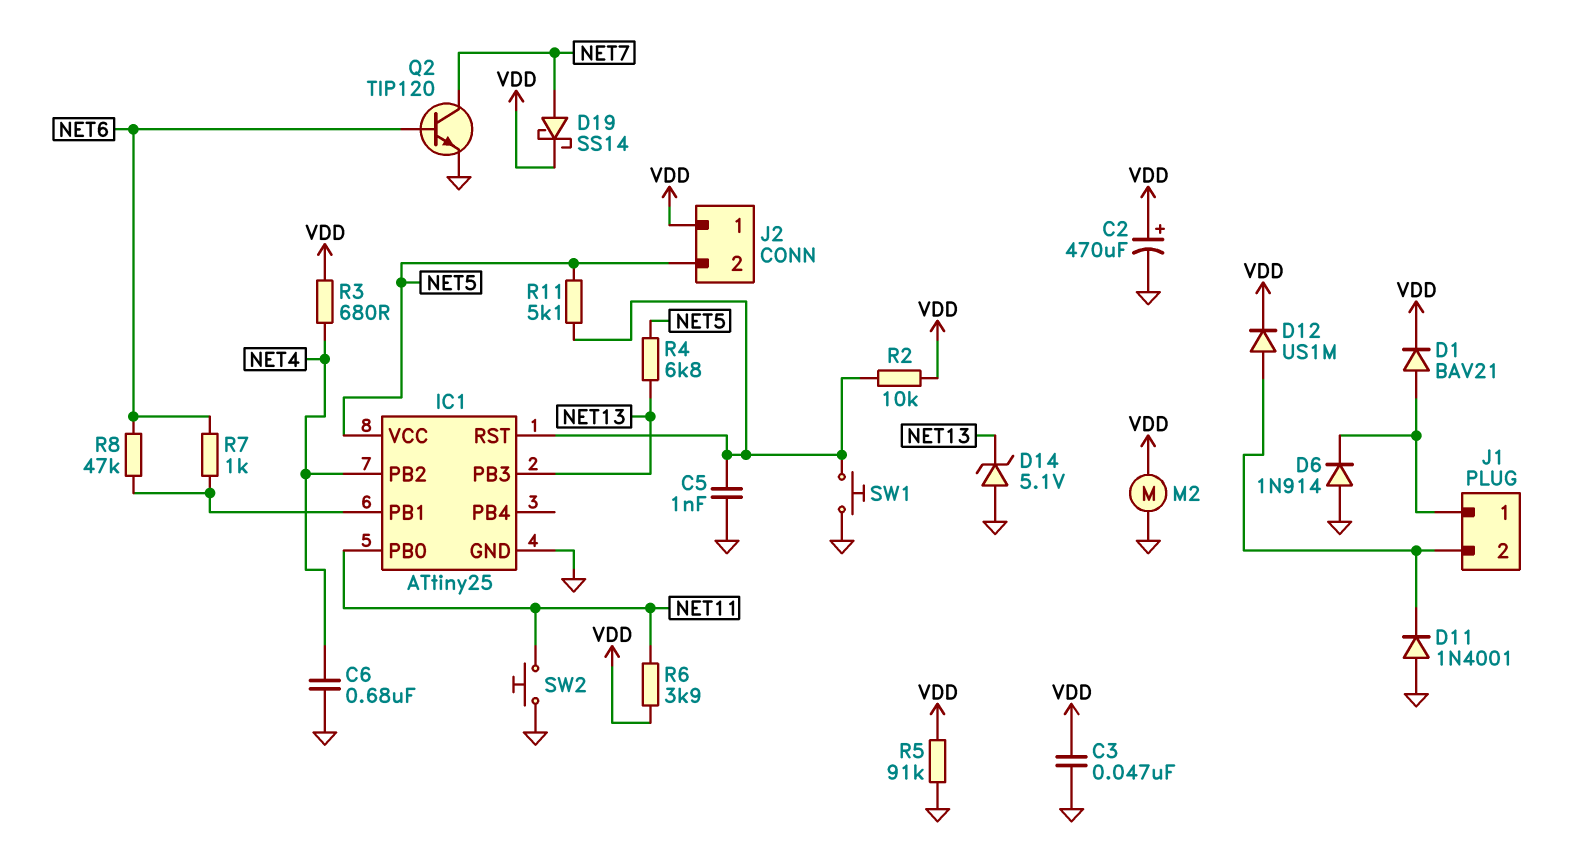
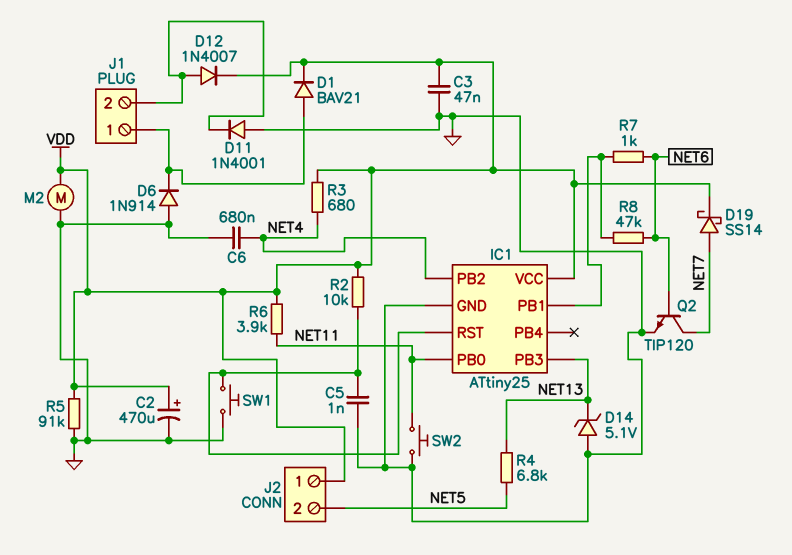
D12: diode US1M (A J1/2, K VDD) -> diode 1N4007 (A J1/2, K VDD)
IC1 pin VCC: NET5 -> VDD
R11: 5.1k (IC1/RST, NET5) -> none

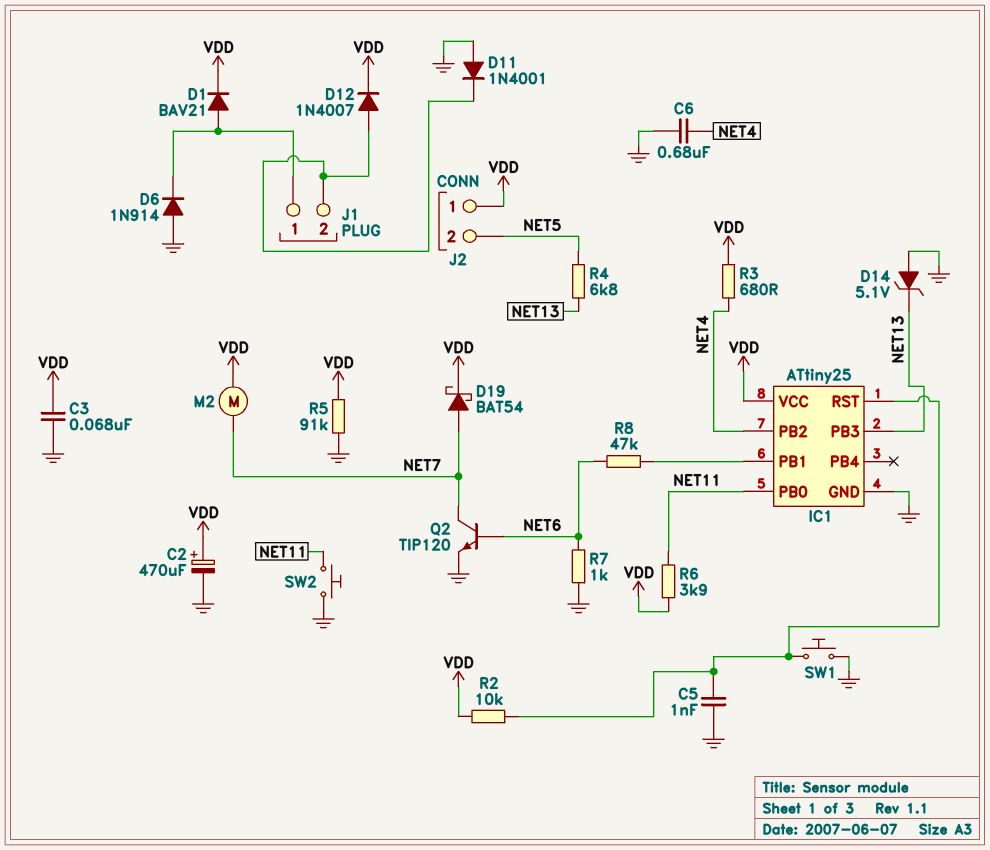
C3: 47nF (GND, VDD) -> 68nF (GND, VDD)
D19: schottky SS14 (A NET7, K VDD) -> schottky BAT54 (A NET7, K VDD)
M2: motor (GND, VDD) -> motor (NET7, VDD)
R7: 1k (IC1/PB1, NET6) -> 1k (GND, NET6)

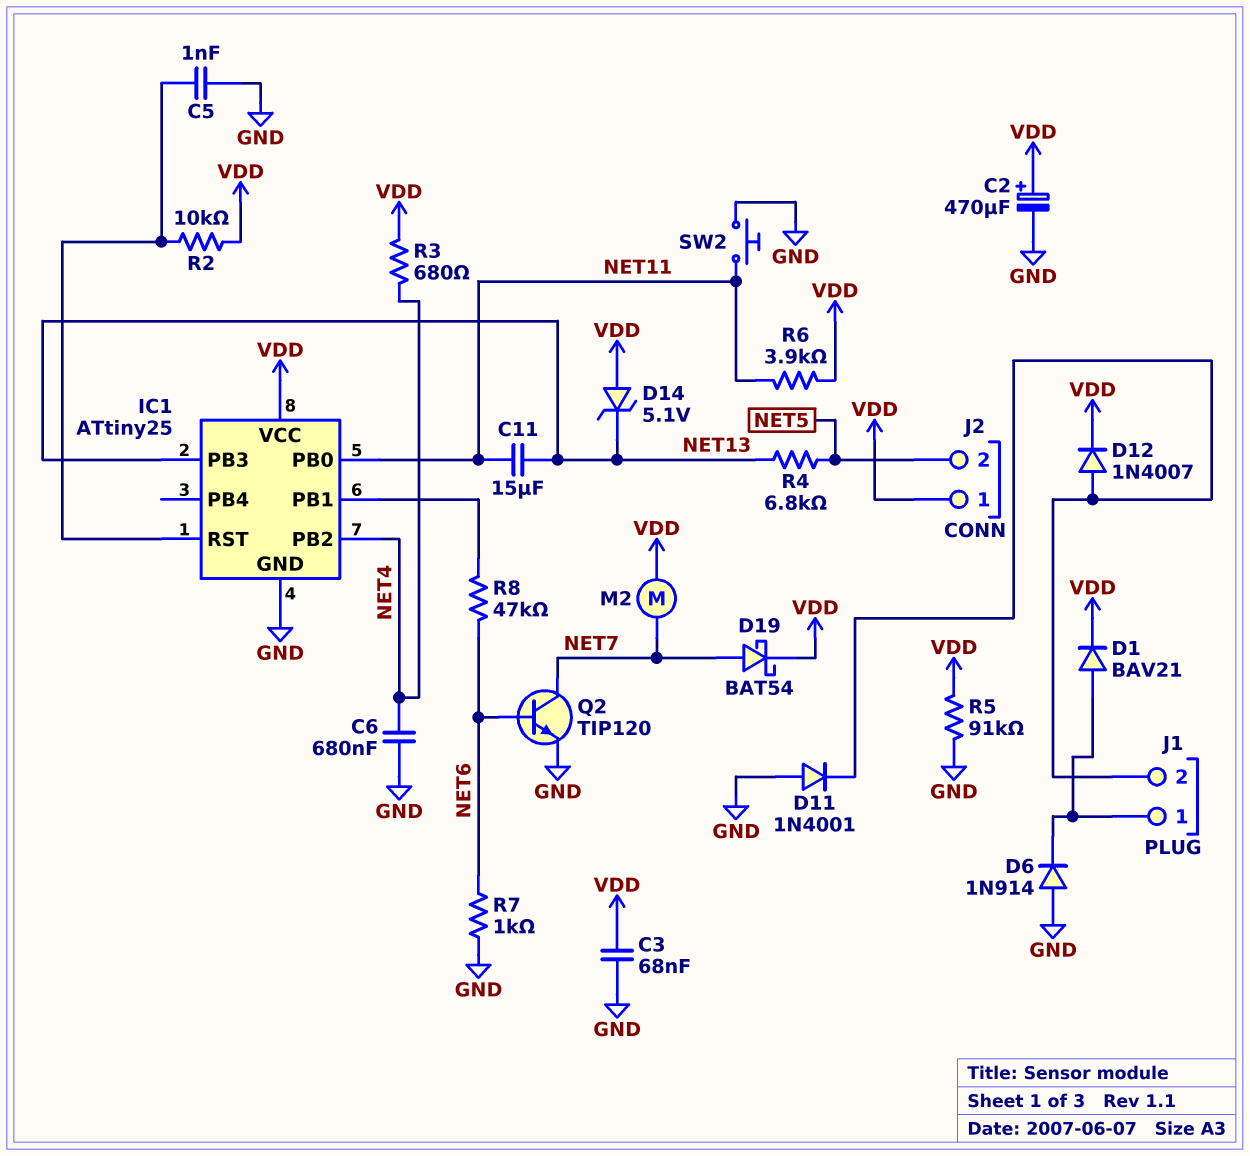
C11: none -> 15uF (NET11, NET13)
D14: zener 5.1V (A GND, K NET13) -> zener 5.1V (A VDD, K NET13)
SW1: button (GND, IC1/RST) -> none

